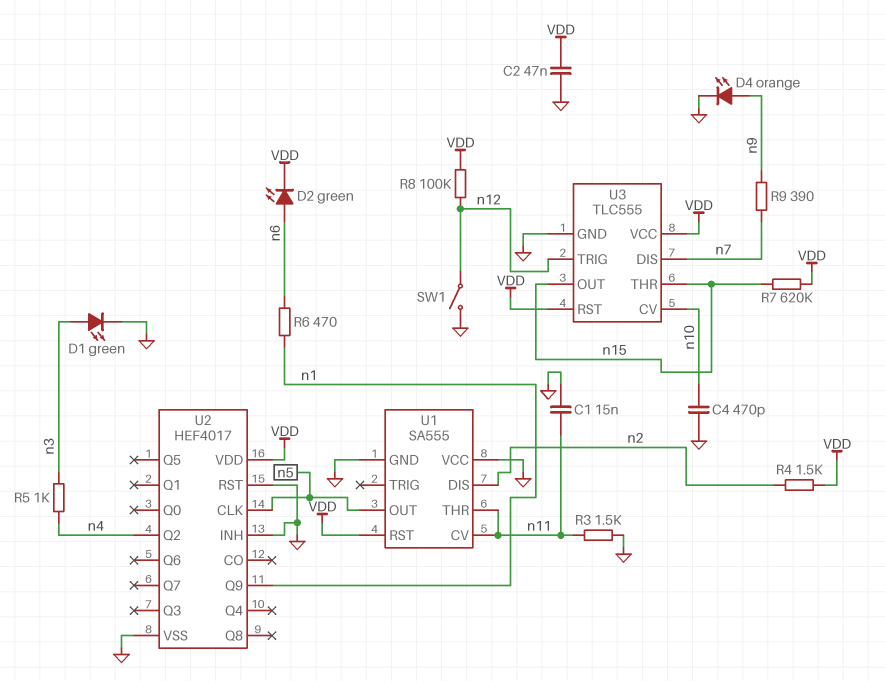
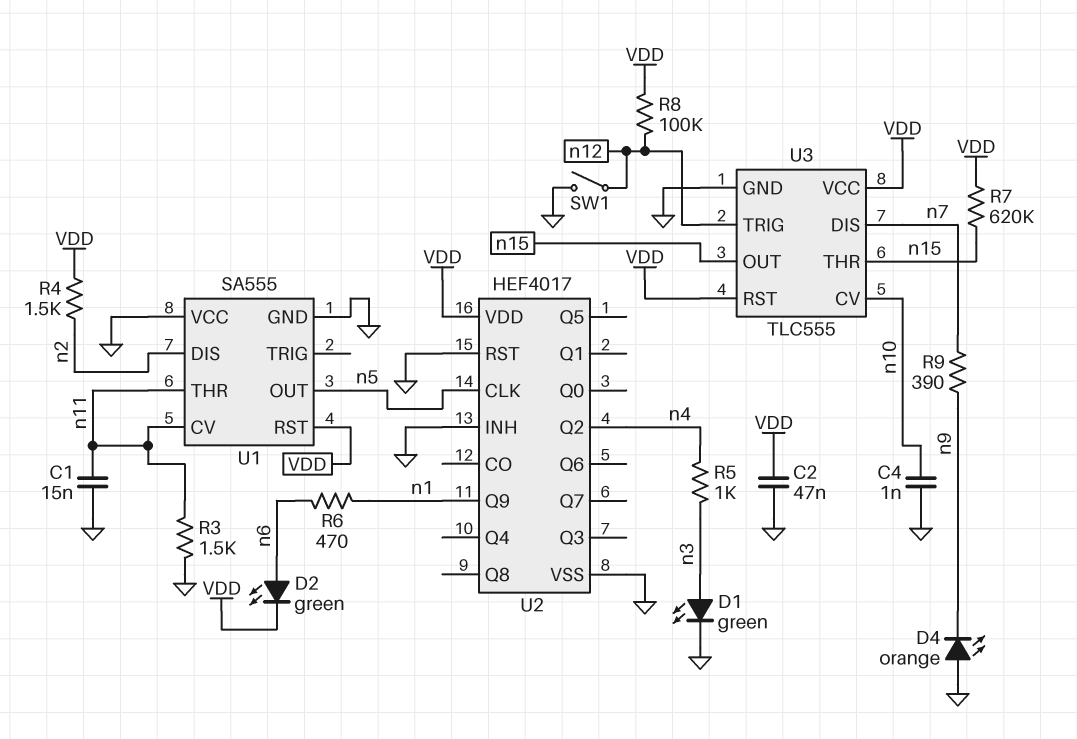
C4: 470pF (GND, n10) -> 1nF (GND, n10)
D4: LED orange (A n9, K GND) -> LED orange (A GND, K n9)

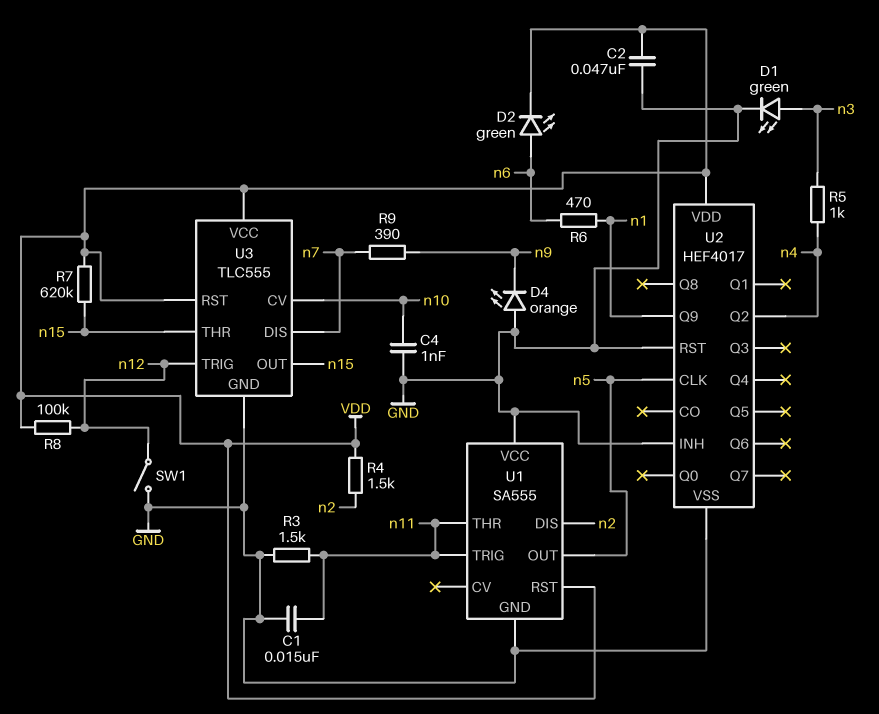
U1 pin CV: n11 -> none
U1 pin TRIG: none -> n11

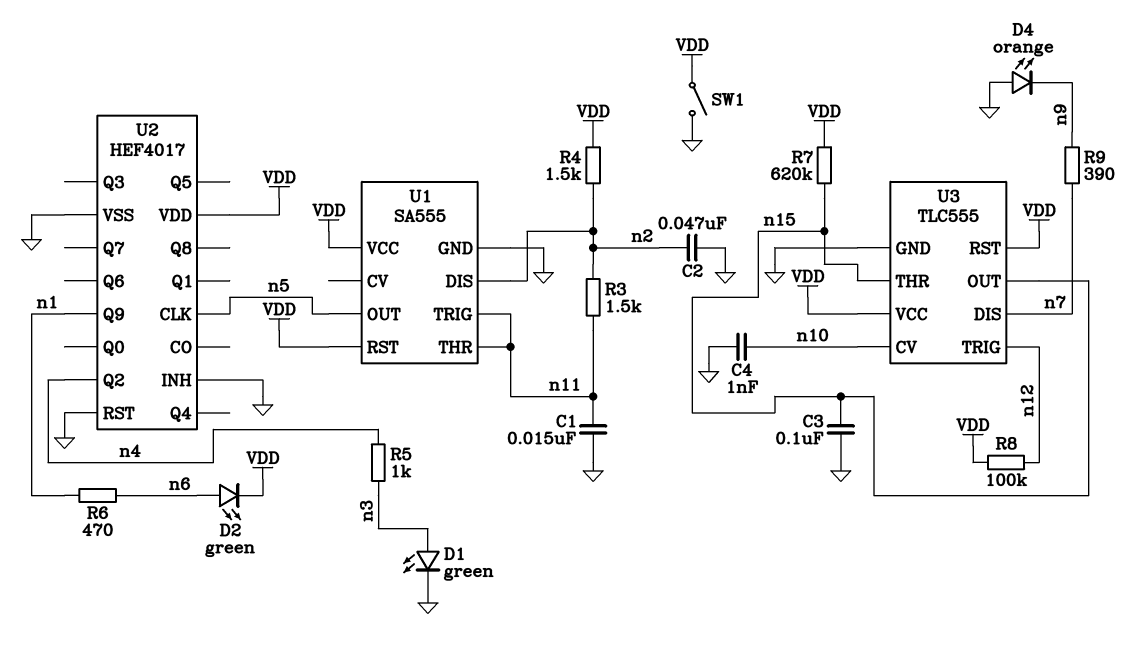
C2: 47nF (GND, VDD) -> 47nF (GND, n2)
C3: none -> 100nF (GND, n15)
R3: 1.5k (GND, n11) -> 1.5k (n2, n11)
SW1: switch (GND, n12) -> switch (GND, VDD)
U1 pin VCC: GND -> VDD

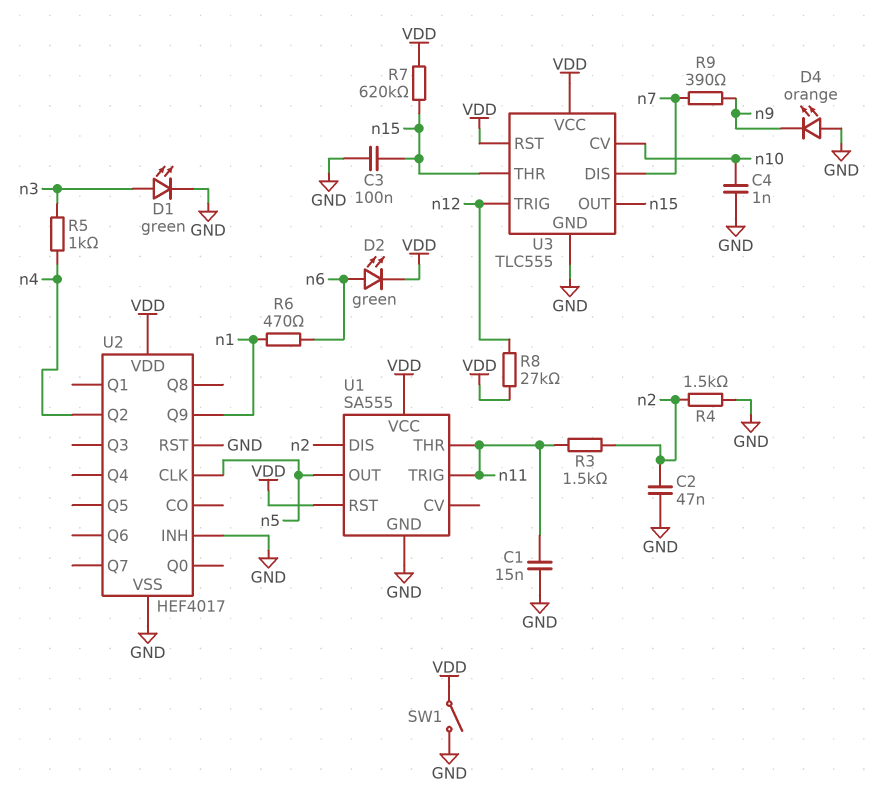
R4: 1.5k (VDD, n2) -> 1.5k (GND, n2)
R8: 100k (VDD, n12) -> 27k (VDD, n12)

